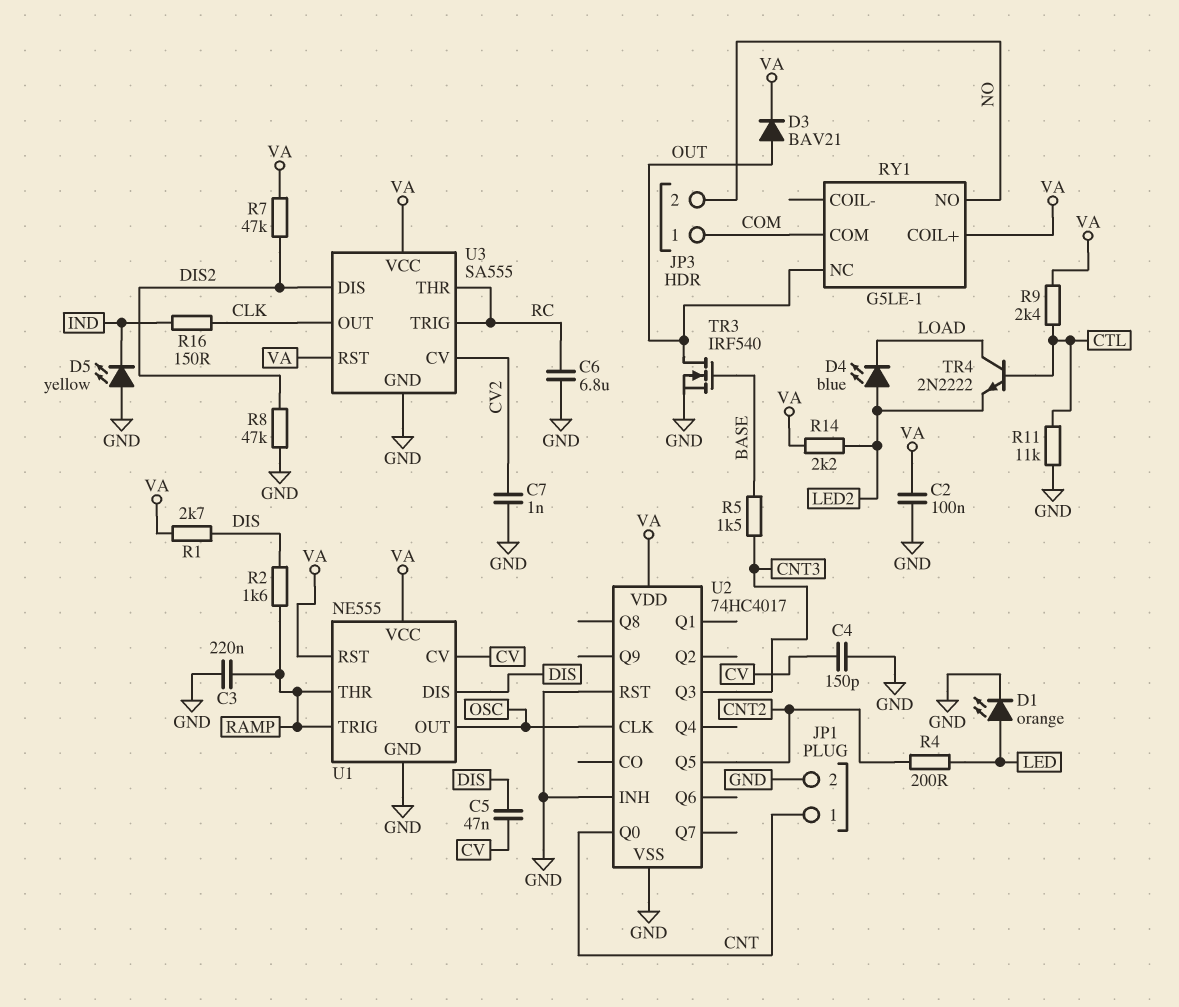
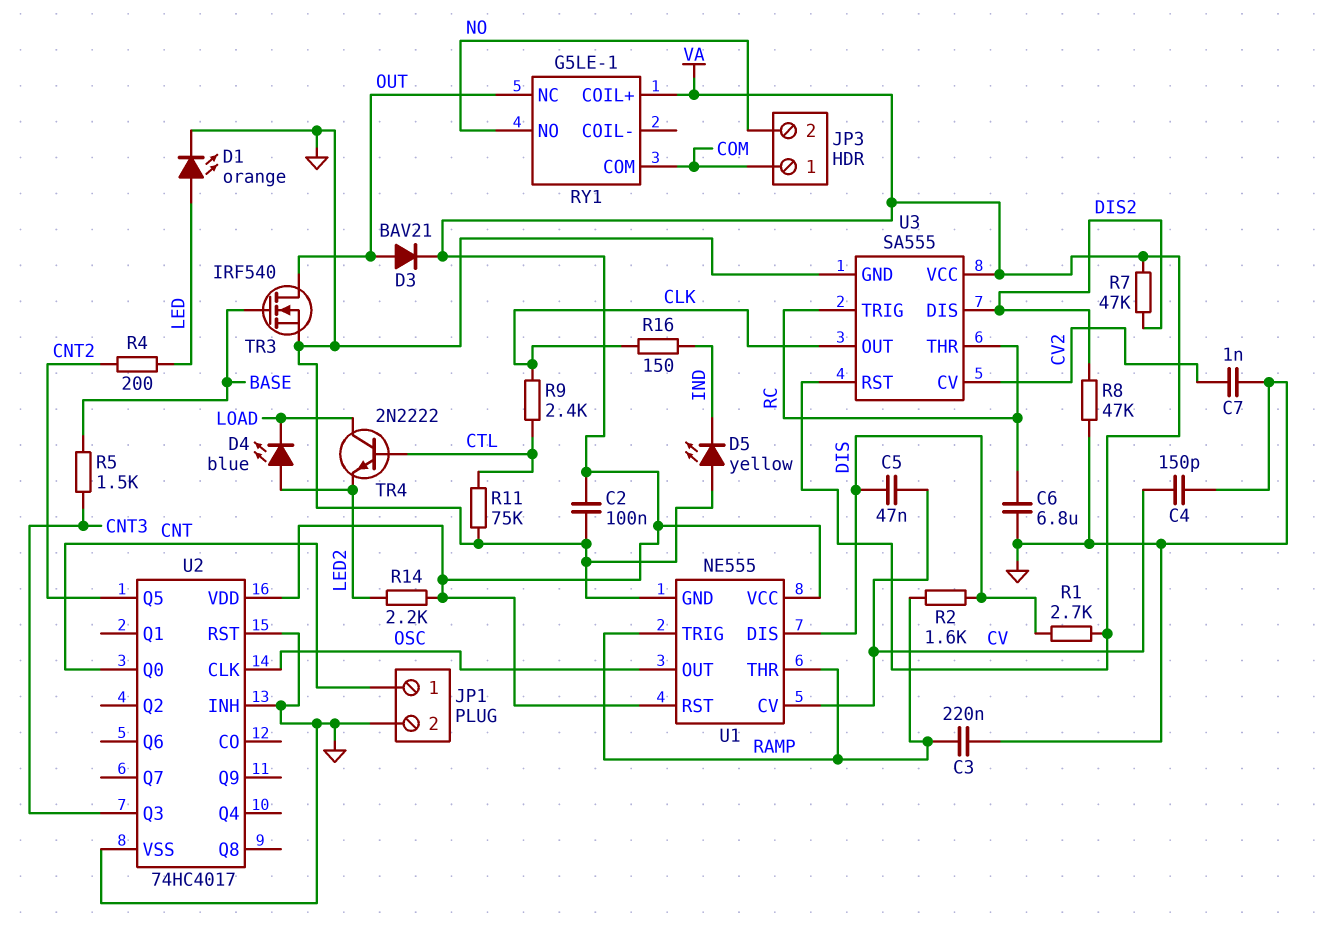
R9: 2.4k (CTL, VA) -> 2.4k (CLK, CTL)
R11: 11k (CTL, GND) -> 75k (CTL, GND)

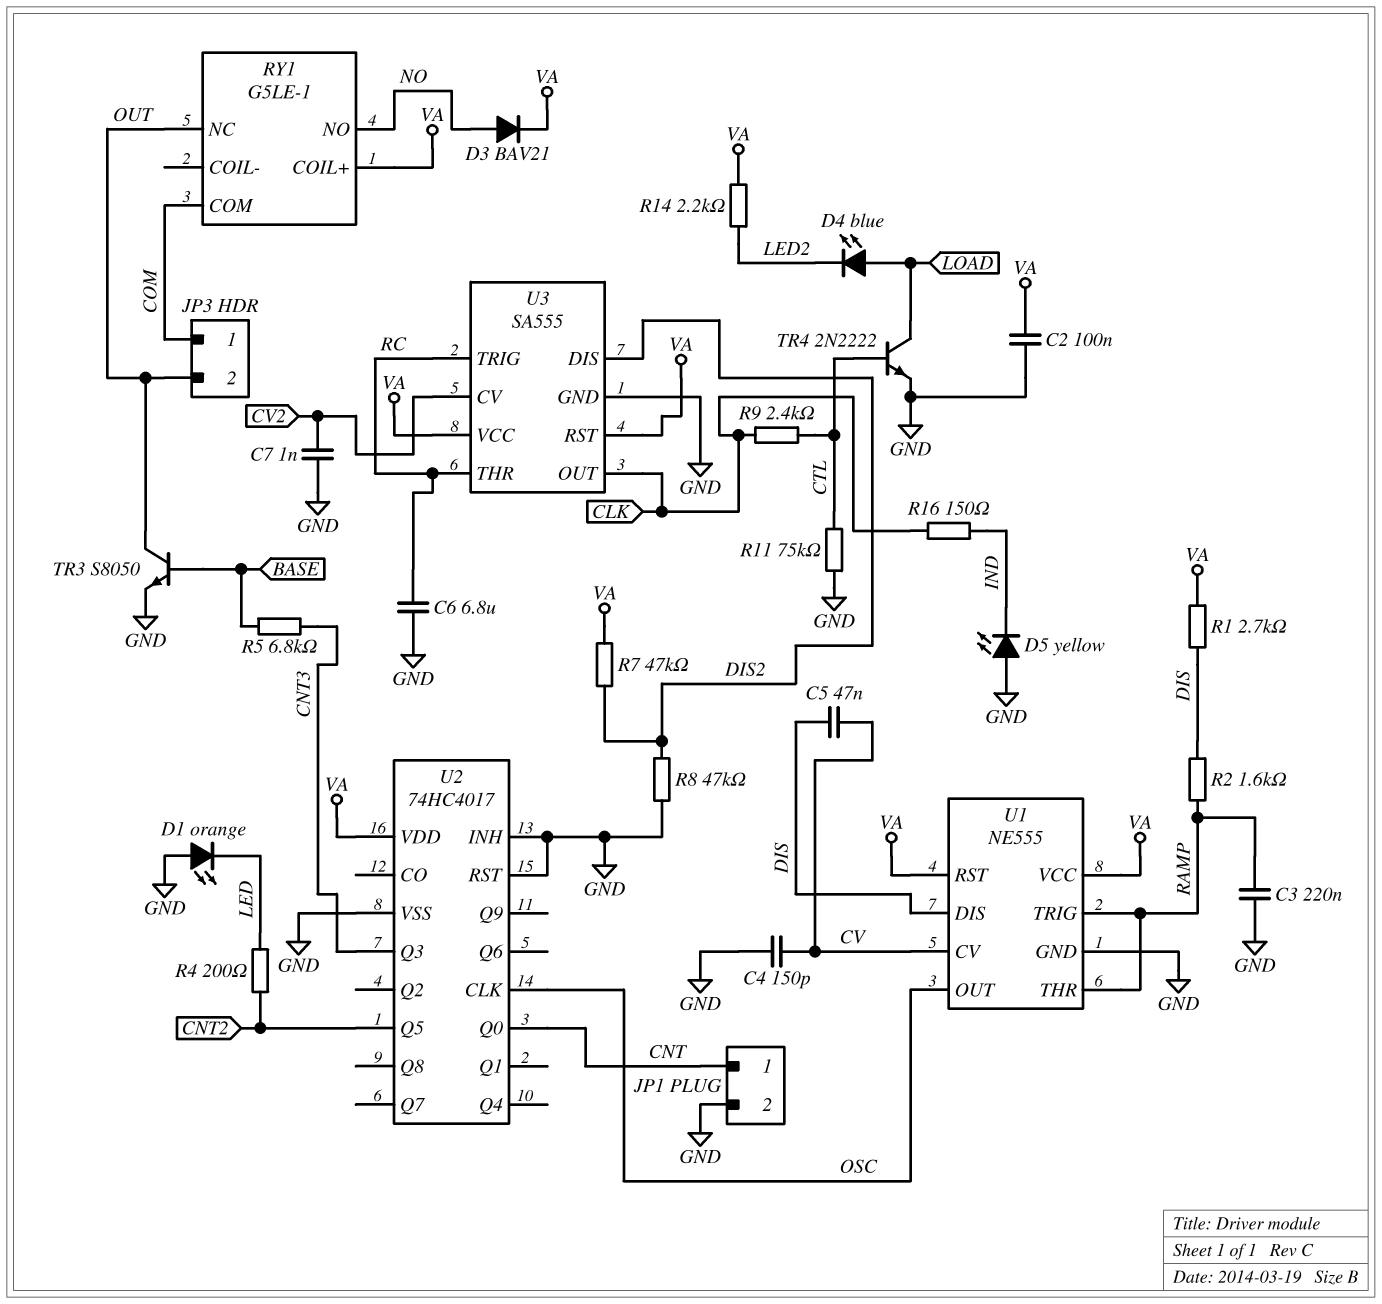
D1: LED orange (A LED, K GND) -> LED orange (A GND, K LED)
D3: diode BAV21 (A OUT, K VA) -> diode BAV21 (A NO, K VA)
D4: LED blue (A LED2, K LOAD) -> LED blue (A LOAD, K LED2)
JP3 pin 2: NO -> OUT
R5: 1.5k (BASE, CNT3) -> 6.8k (BASE, CNT3)
TR3: NMOS IRF540 (G BASE, D OUT, S GND) -> NPN S8050 (B BASE, C OUT, E GND)
TR4: NPN 2N2222 (B CTL, C LOAD, E LED2) -> NPN 2N2222 (B CTL, C LOAD, E GND)

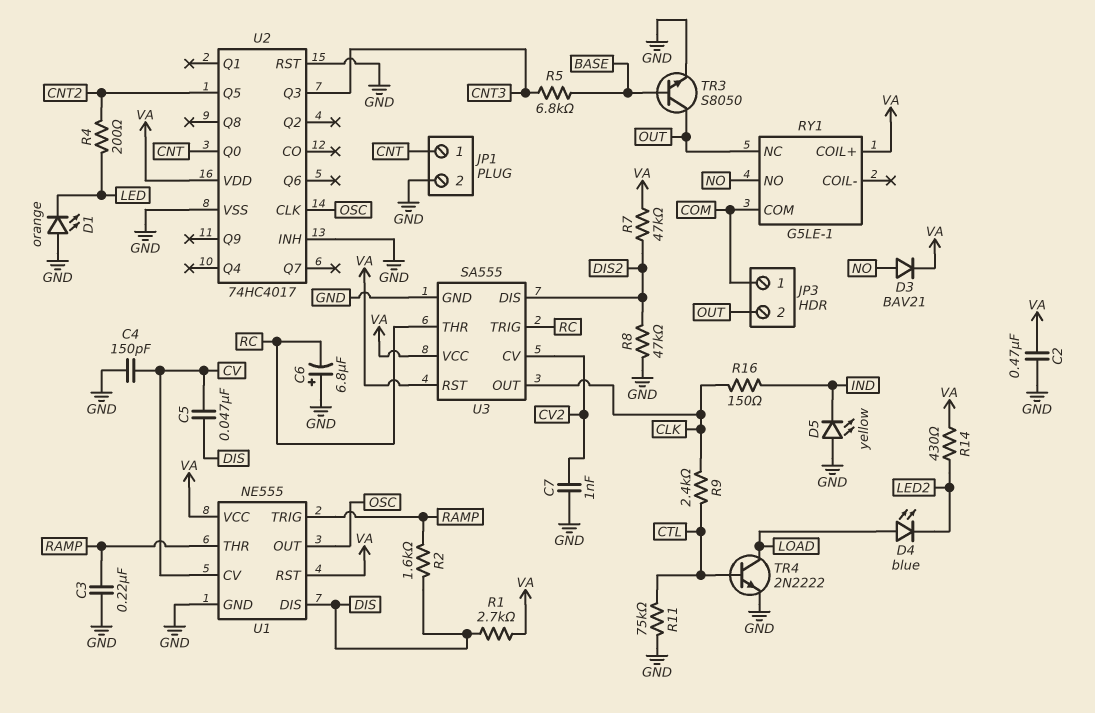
C2: 100nF (GND, VA) -> 470nF (GND, VA)
C6: 6.8uF (GND, RC) -> 6.8uF (plus GND, minus RC)
R14: 2.2k (LED2, VA) -> 430 (LED2, VA)

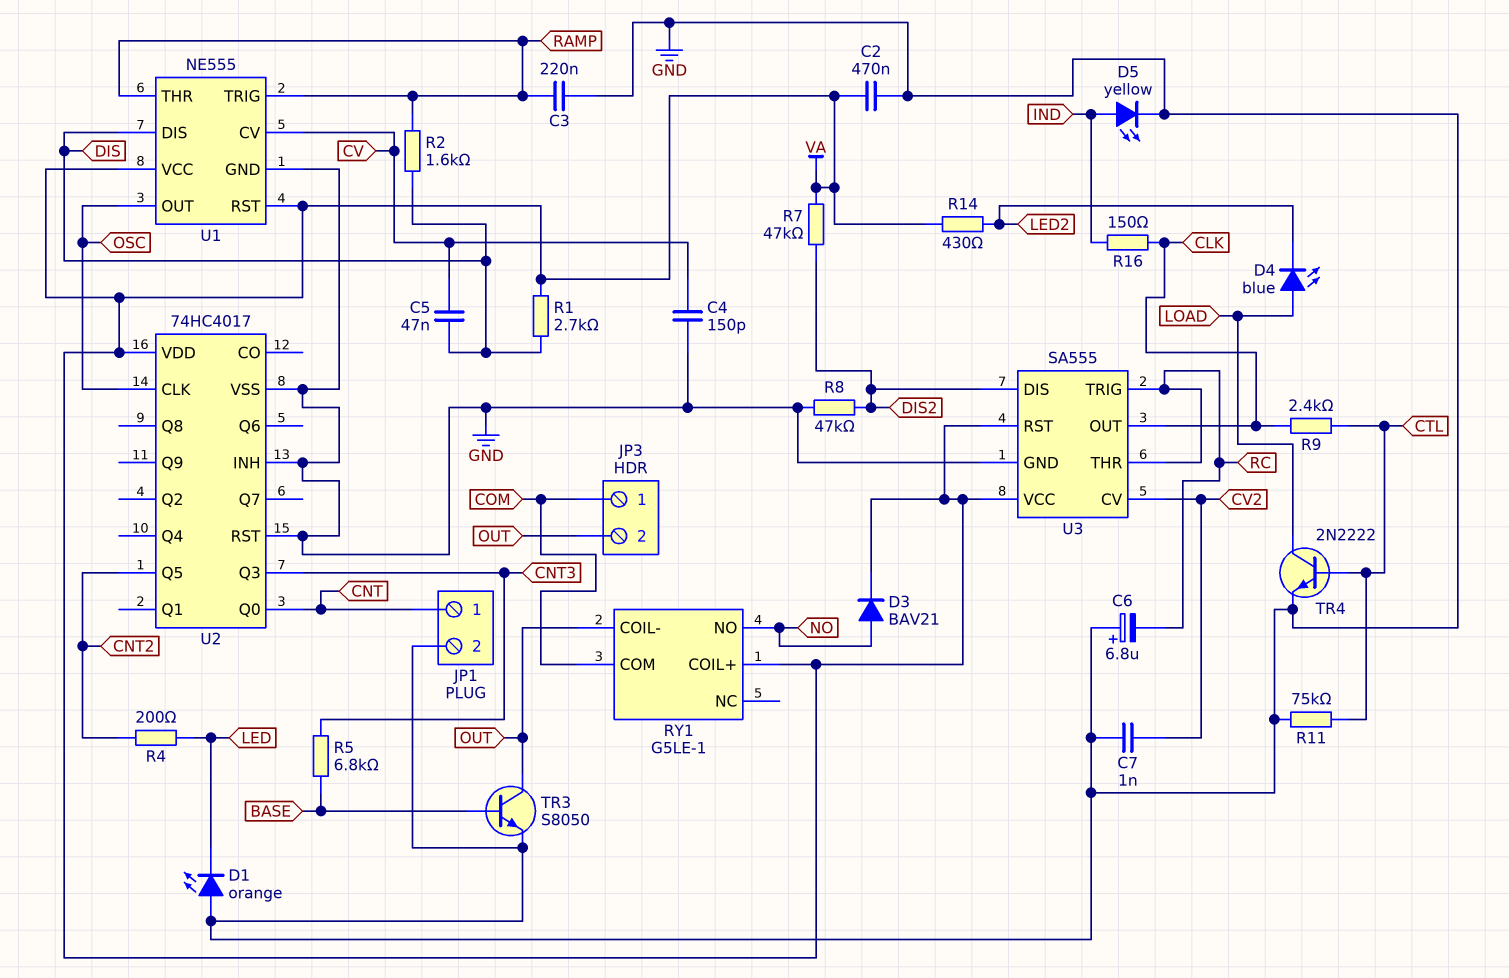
D5: LED yellow (A GND, K IND) -> LED yellow (A IND, K GND)
RY1 pin COIL-: none -> OUT
RY1 pin NC: OUT -> none

